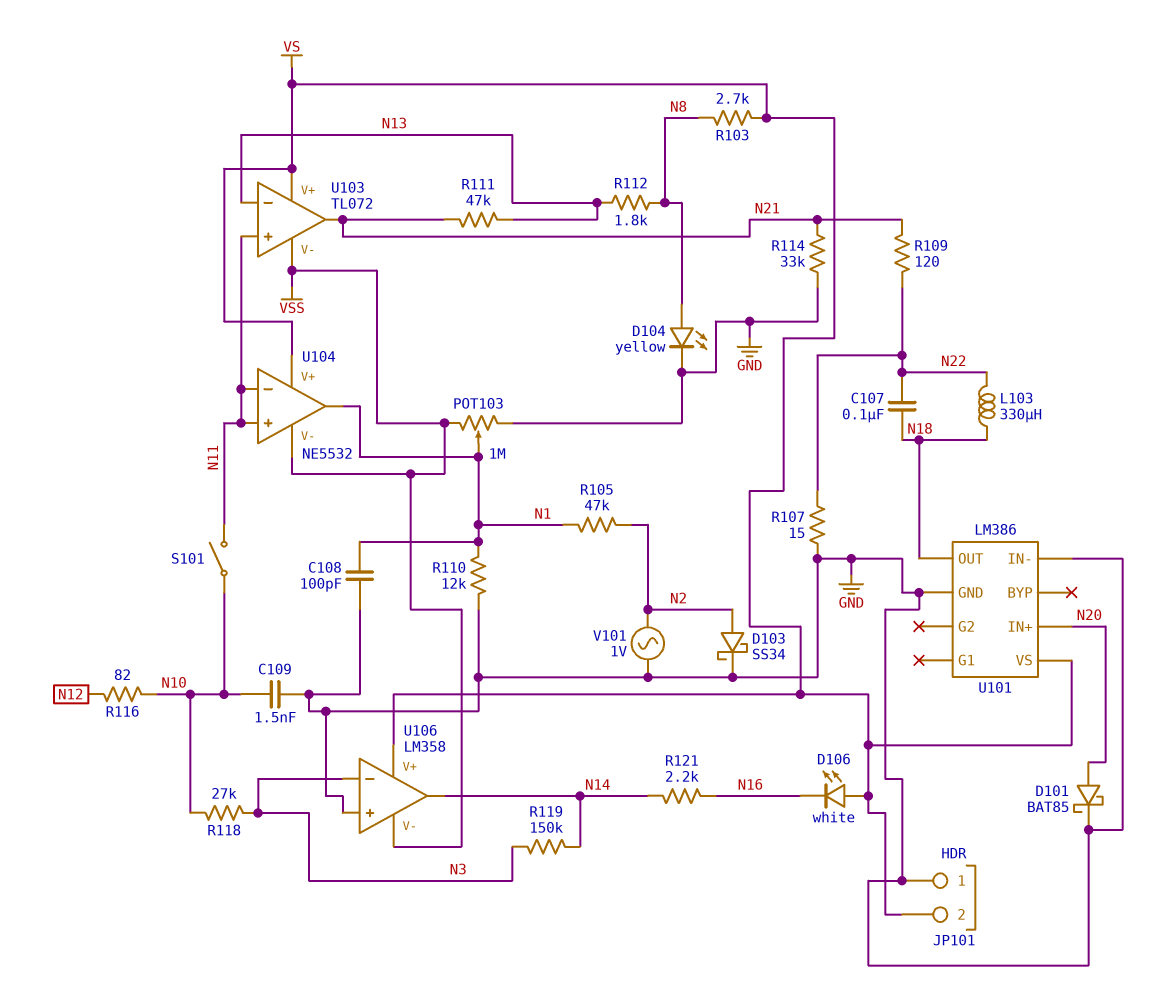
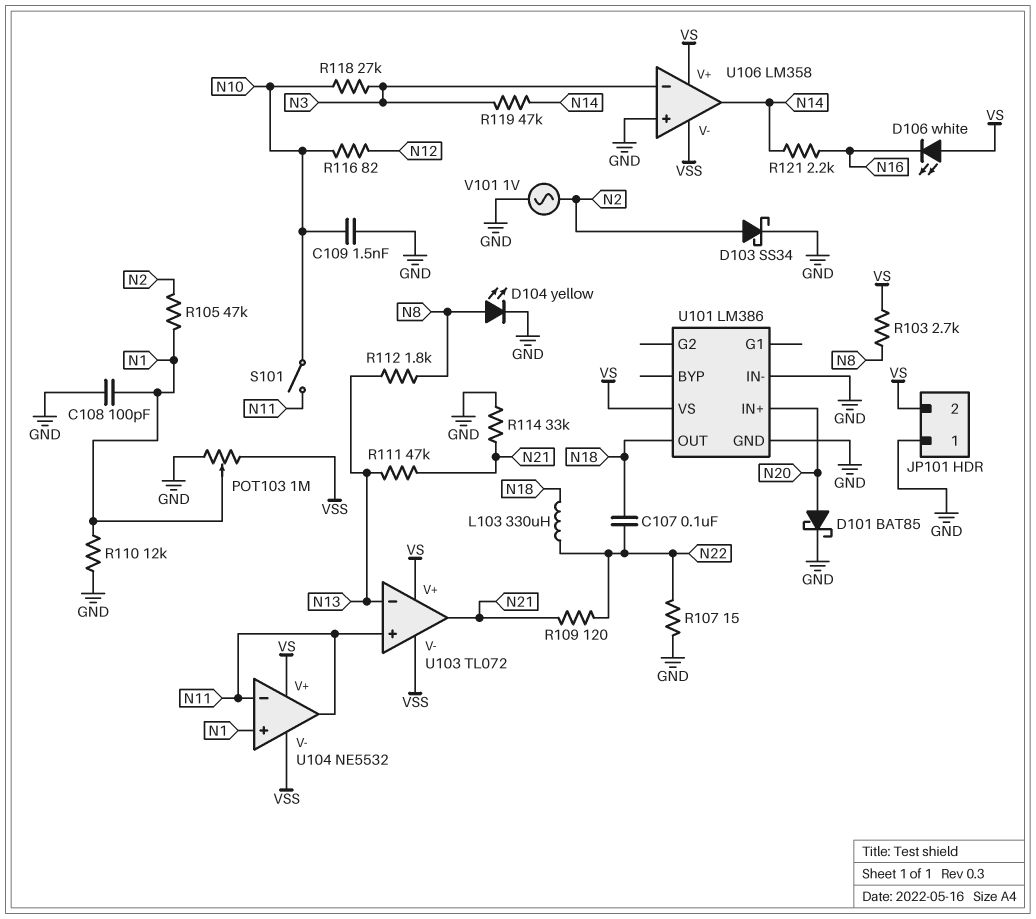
R119: 150k (N3, N14) -> 47k (N3, N14)
U104 pin in+: N11 -> N1
U104 pin out: N1 -> N11

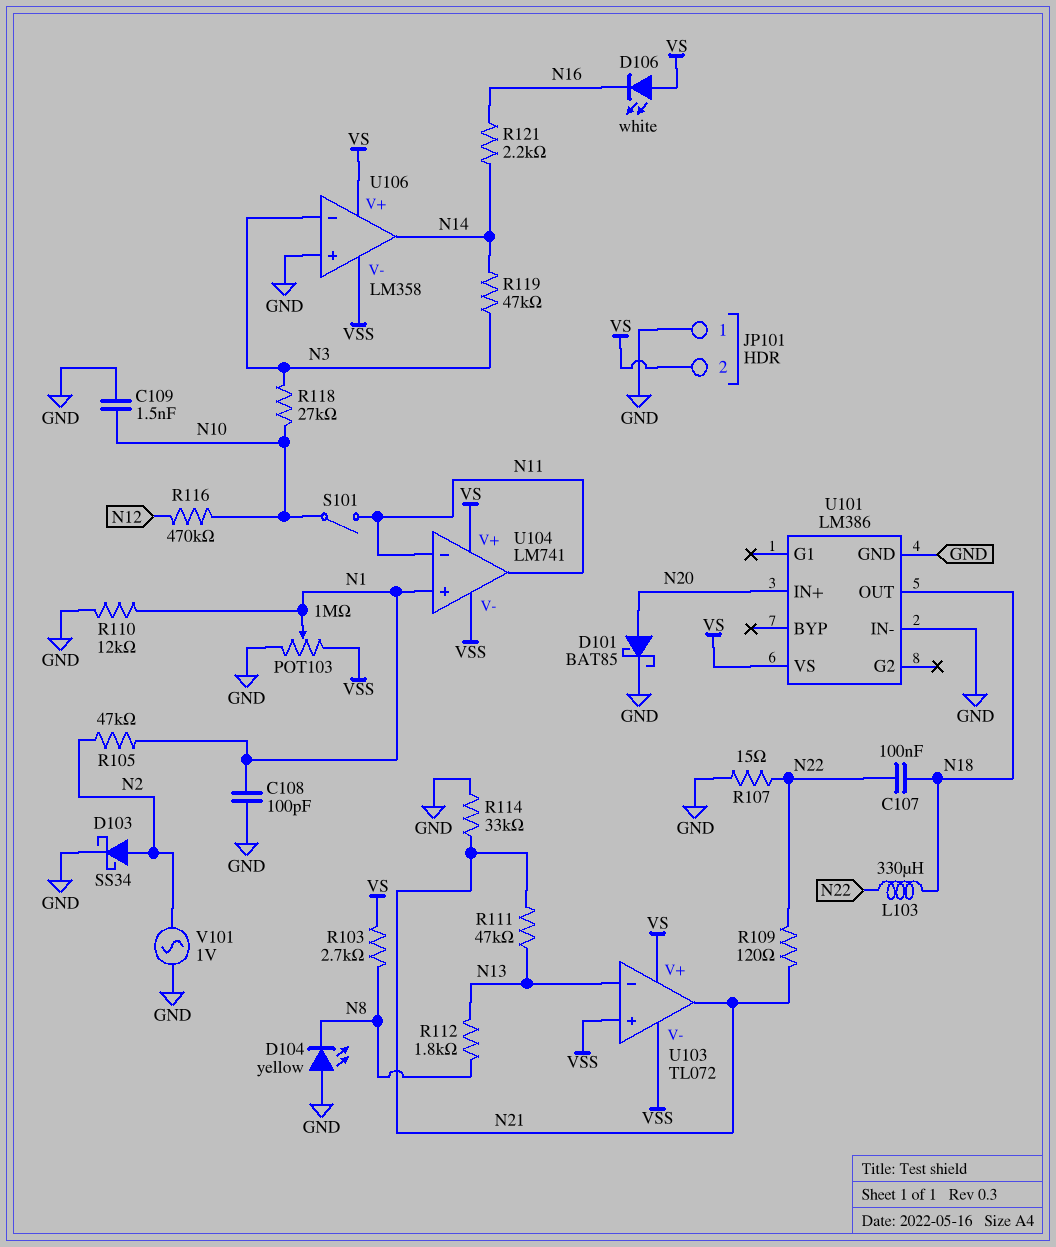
D104: LED yellow (A N8, K GND) -> LED yellow (A GND, K N8)
R116: 82 (N10, N12) -> 470k (N10, N12)
U103 pin in+: N11 -> VSS
U104: NE5532 -> LM741

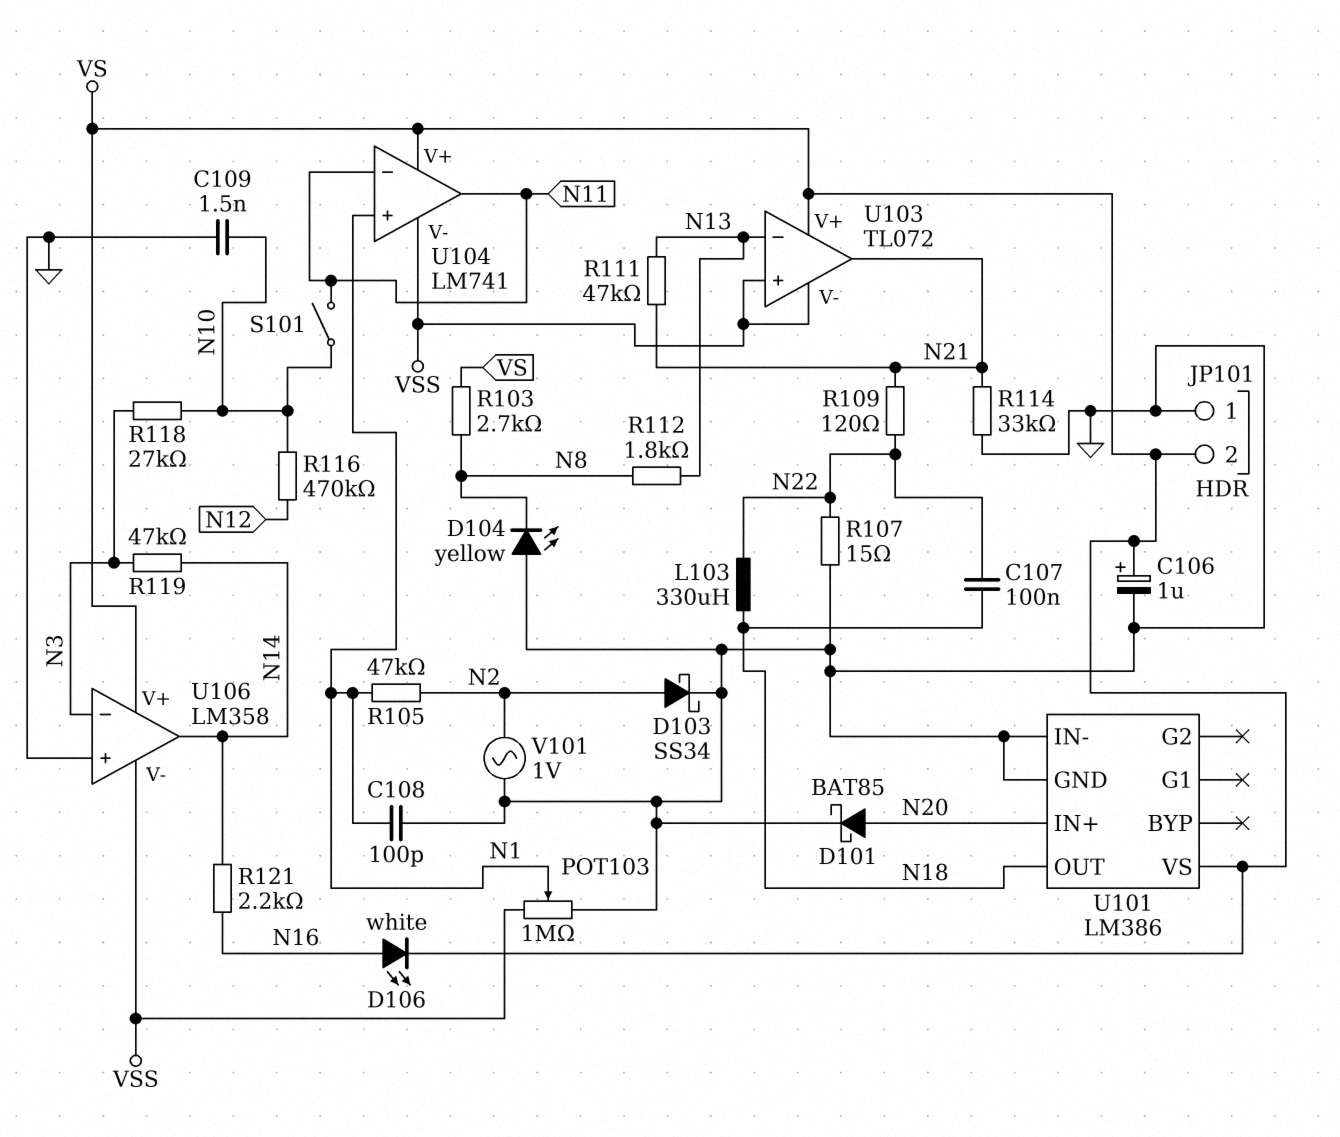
C106: none -> 1uF (plus VS, minus GND)
D106: LED white (A VS, K N16) -> LED white (A N16, K VS)
R110: 12k (GND, N1) -> none

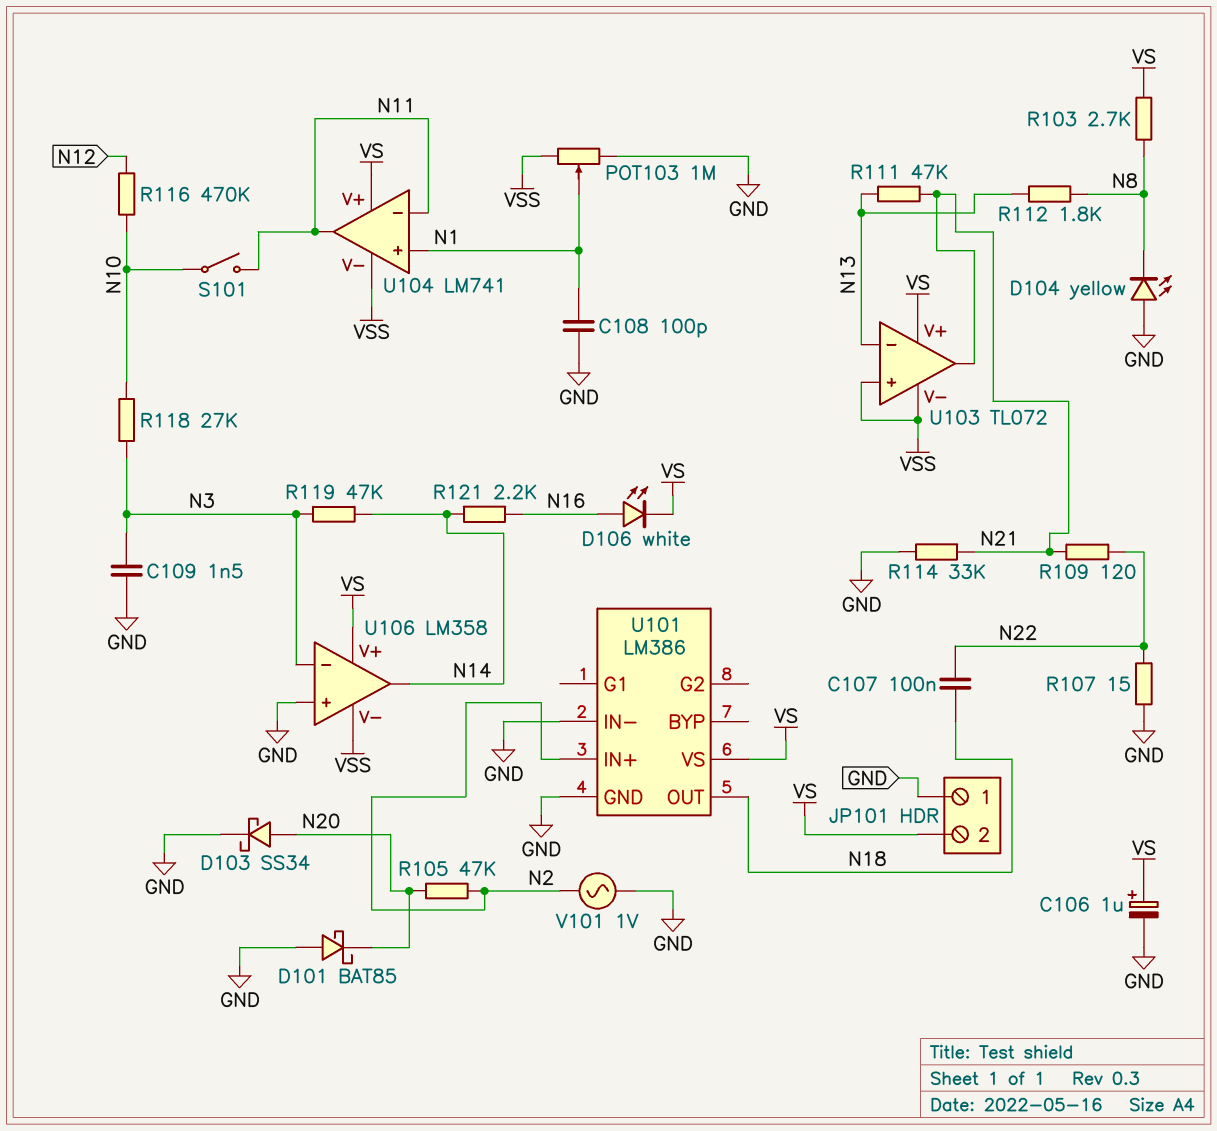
C109: 1.5nF (GND, N10) -> 1.5nF (GND, N3)
D101: schottky BAT85 (A N20, K GND) -> schottky BAT85 (A GND, K N20)
D103: schottky SS34 (A N2, K GND) -> schottky SS34 (A N20, K GND)
L103: 330uH (N18, N22) -> none
R105: 47k (N1, N2) -> 47k (N2, N20)
U101 pin IN+: N20 -> N2

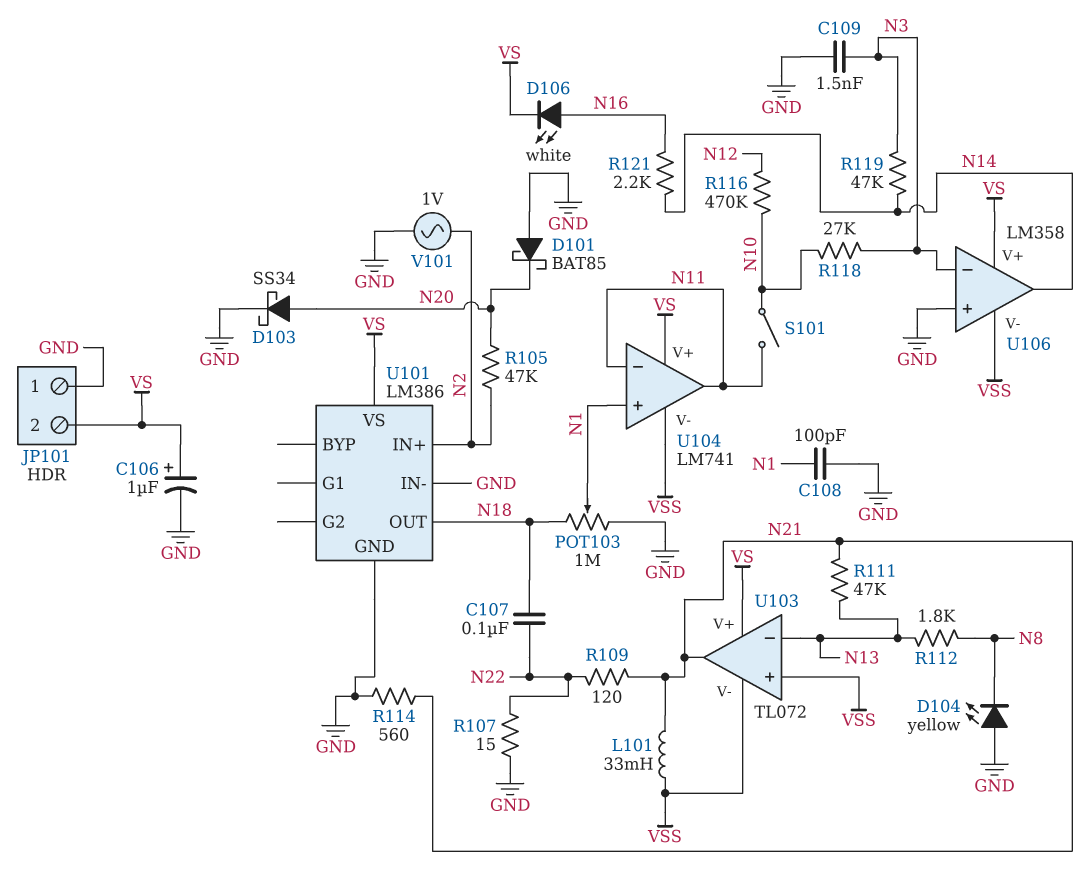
L101: none -> 33mH (N21, VSS)
POT103: 1M (GND, VSS, wiper N1) -> 1M (GND, N18, wiper N1)
R103: 2.7k (N8, VS) -> none
R114: 33k (GND, N21) -> 560 (GND, N21)

